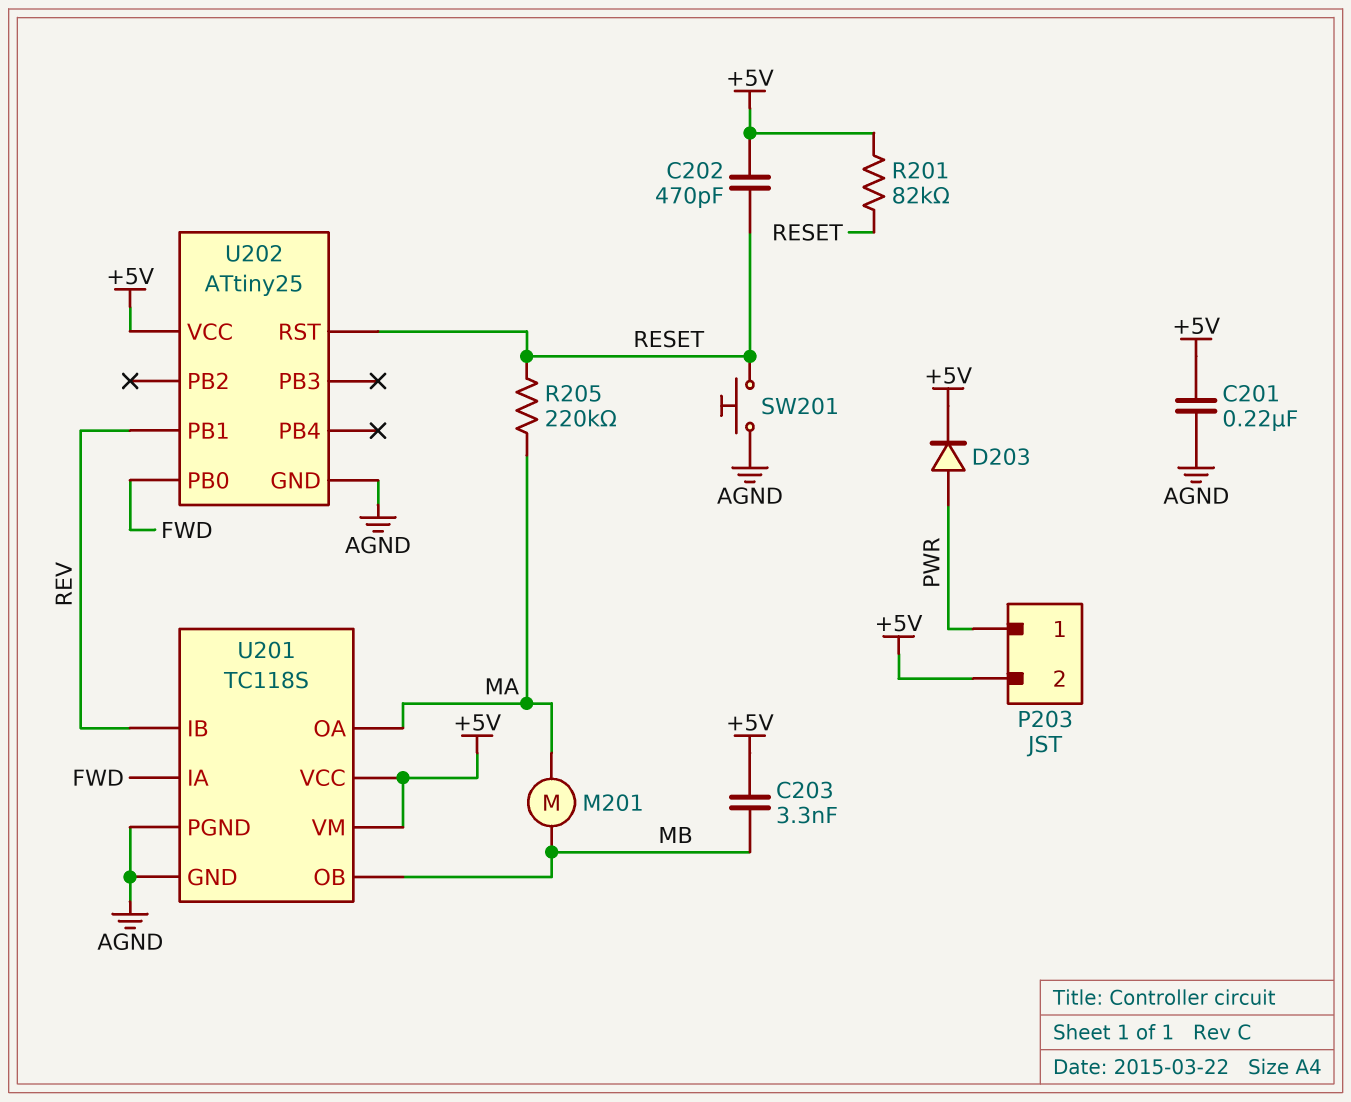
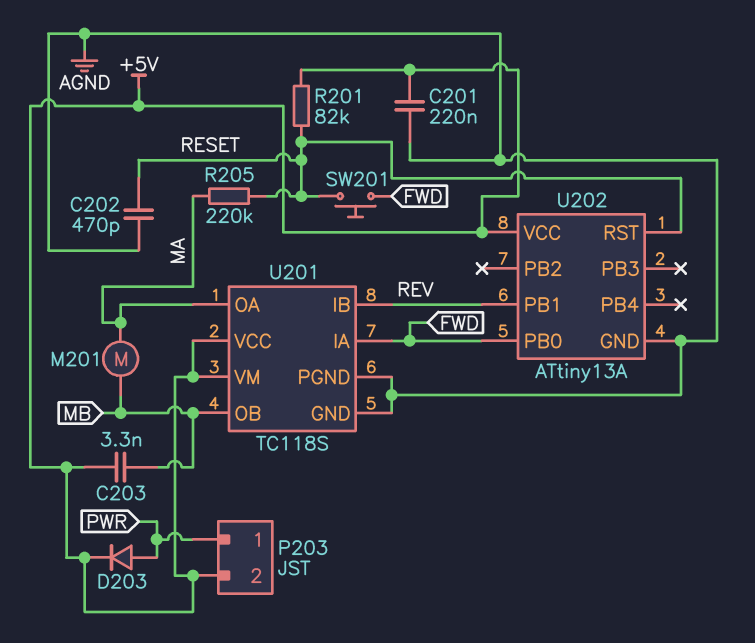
C202: 470pF (+5V, RESET) -> 470pF (AGND, RESET)
SW201: button (AGND, RESET) -> button (FWD, RESET)
U202: ATtiny25 -> ATtiny13A

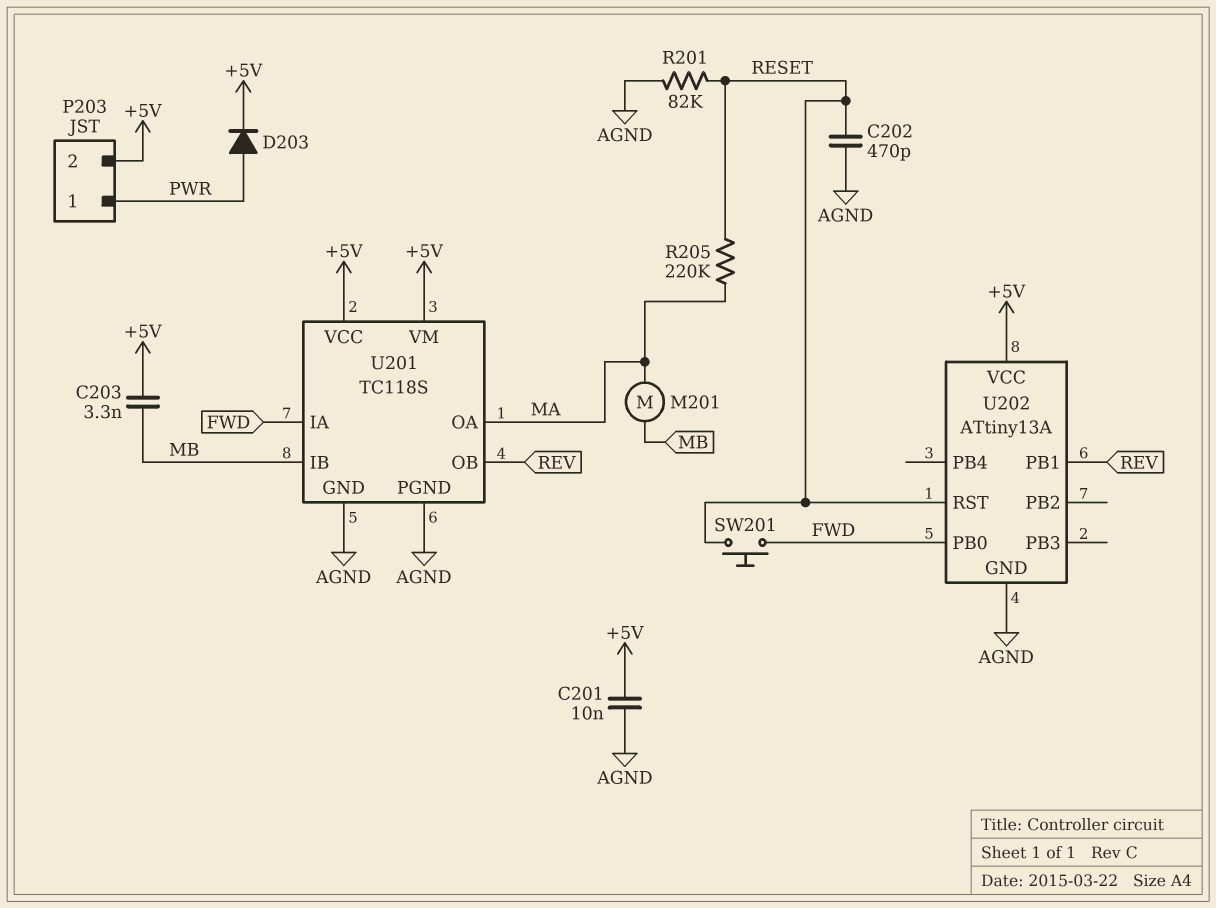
C201: 220nF (+5V, AGND) -> 10nF (+5V, AGND)
R201: 82k (+5V, RESET) -> 82k (AGND, RESET)
U201 pin IB: REV -> MB
U201 pin OB: MB -> REV

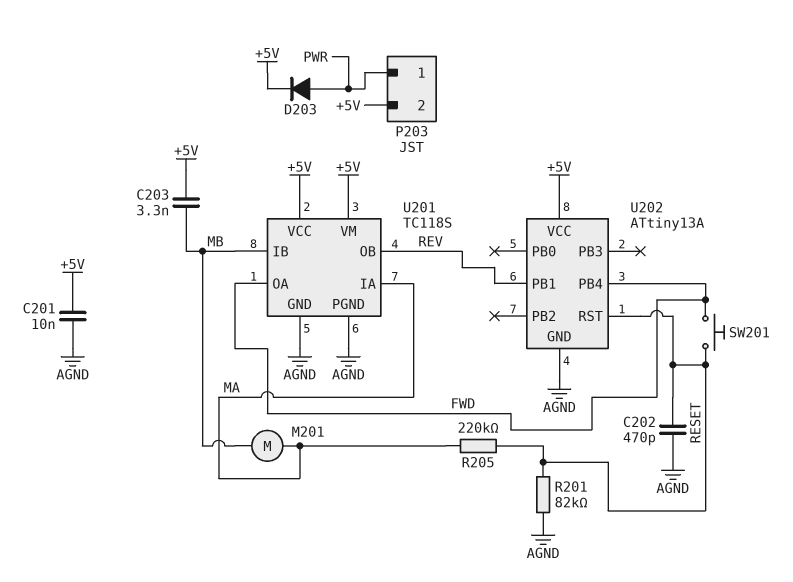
U201 pin IA: FWD -> MA
U201 pin OA: MA -> FWD
U202 pin PB0: FWD -> none
U202 pin PB4: none -> FWD

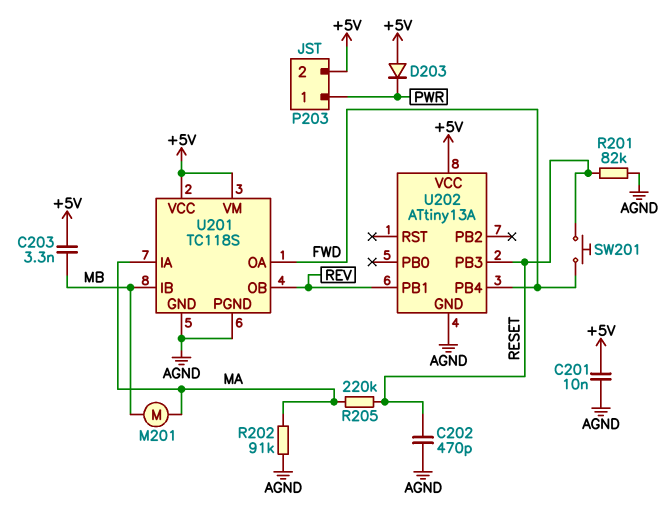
D203: diode (A PWR, K +5V) -> diode (A +5V, K PWR)
R202: none -> 91k (AGND, MA)
U202 pin PB3: none -> RESET
U202 pin RST: RESET -> none

